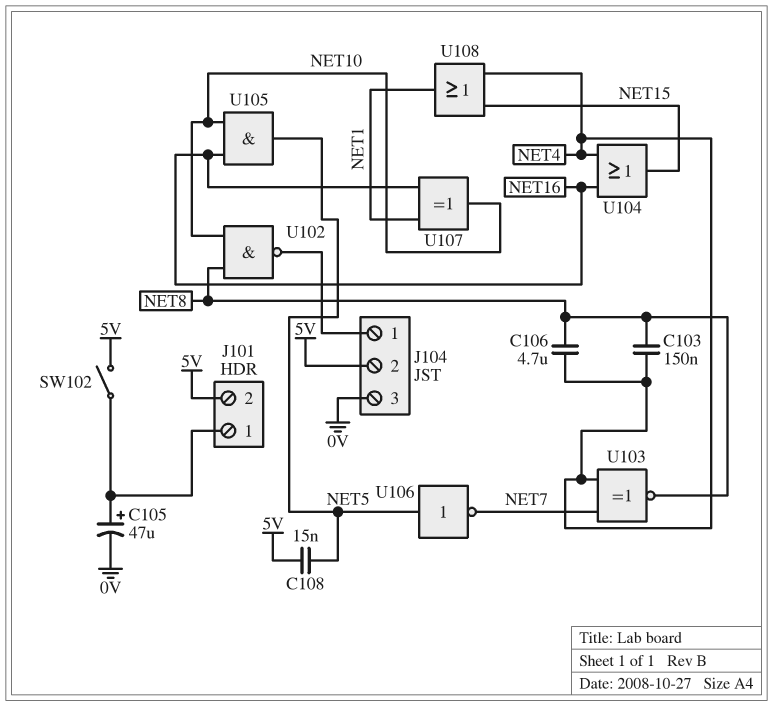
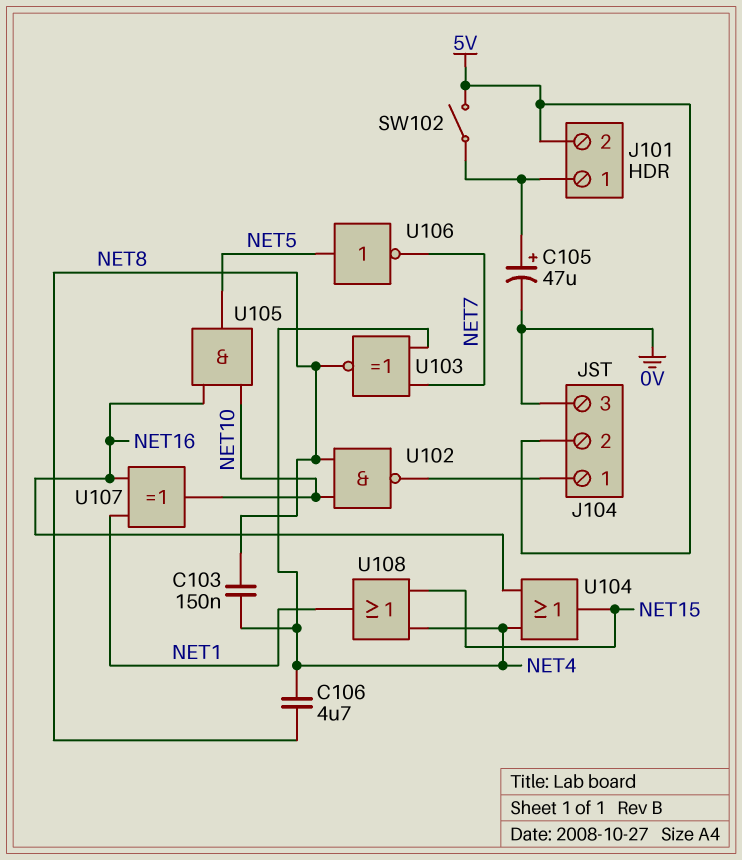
C108: 15nF (5V, NET5) -> none

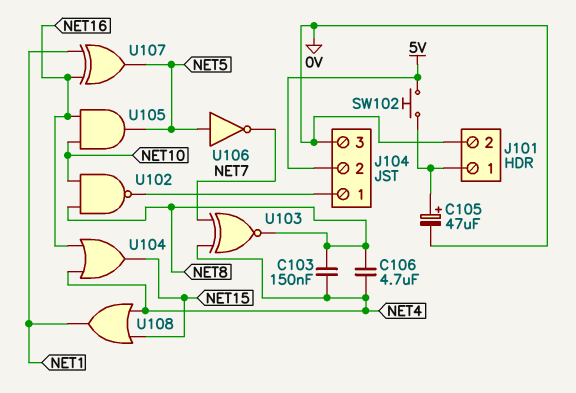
J101 pin 2: 5V -> 0V
SW102: switch (5V, J101/1) -> button (5V, J101/1)
U107: XOR (in NET1, in NET16, out NET10) -> XOR (in NET1, in NET16, out NET5)

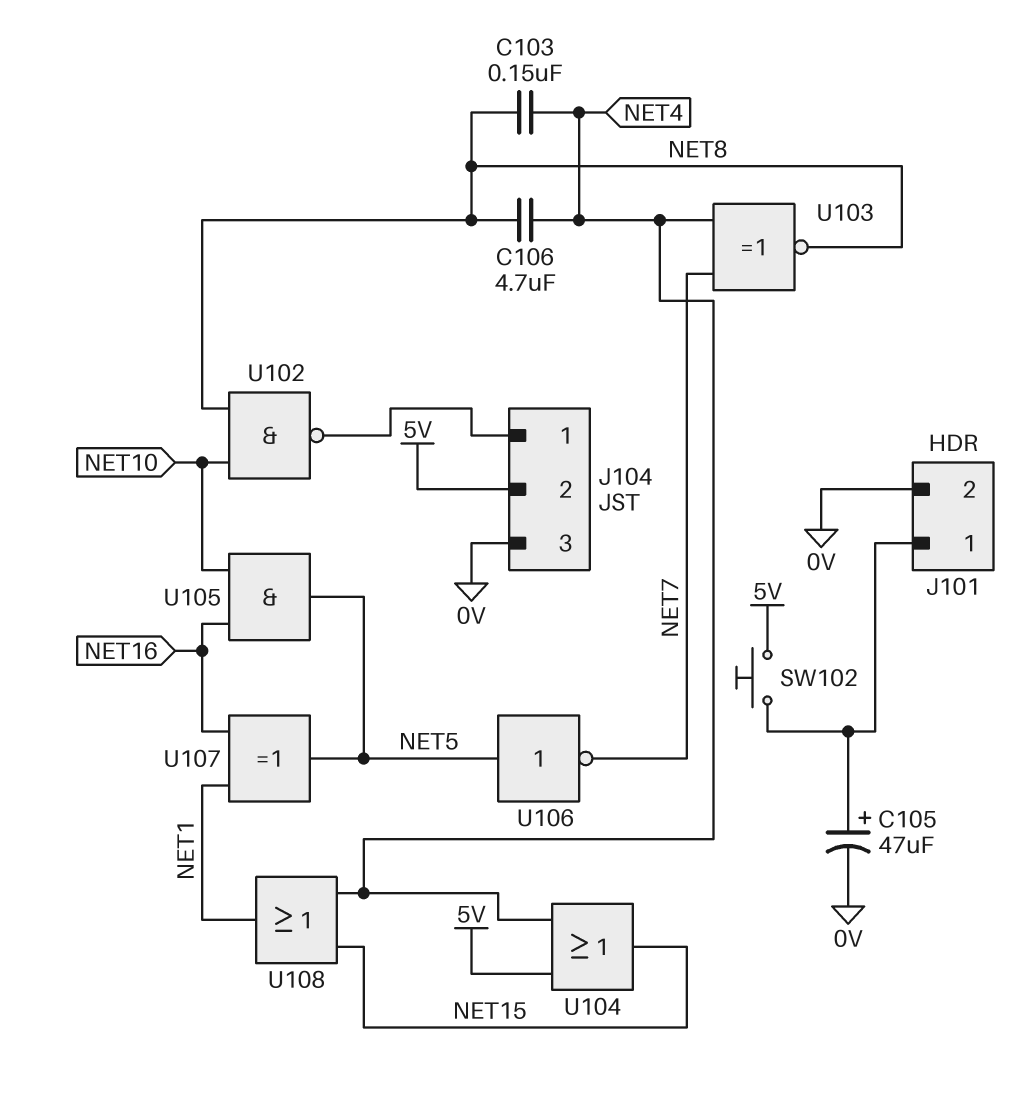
U104: OR (in NET4, in NET16, out NET15) -> OR (in 5V, in NET4, out NET15)

